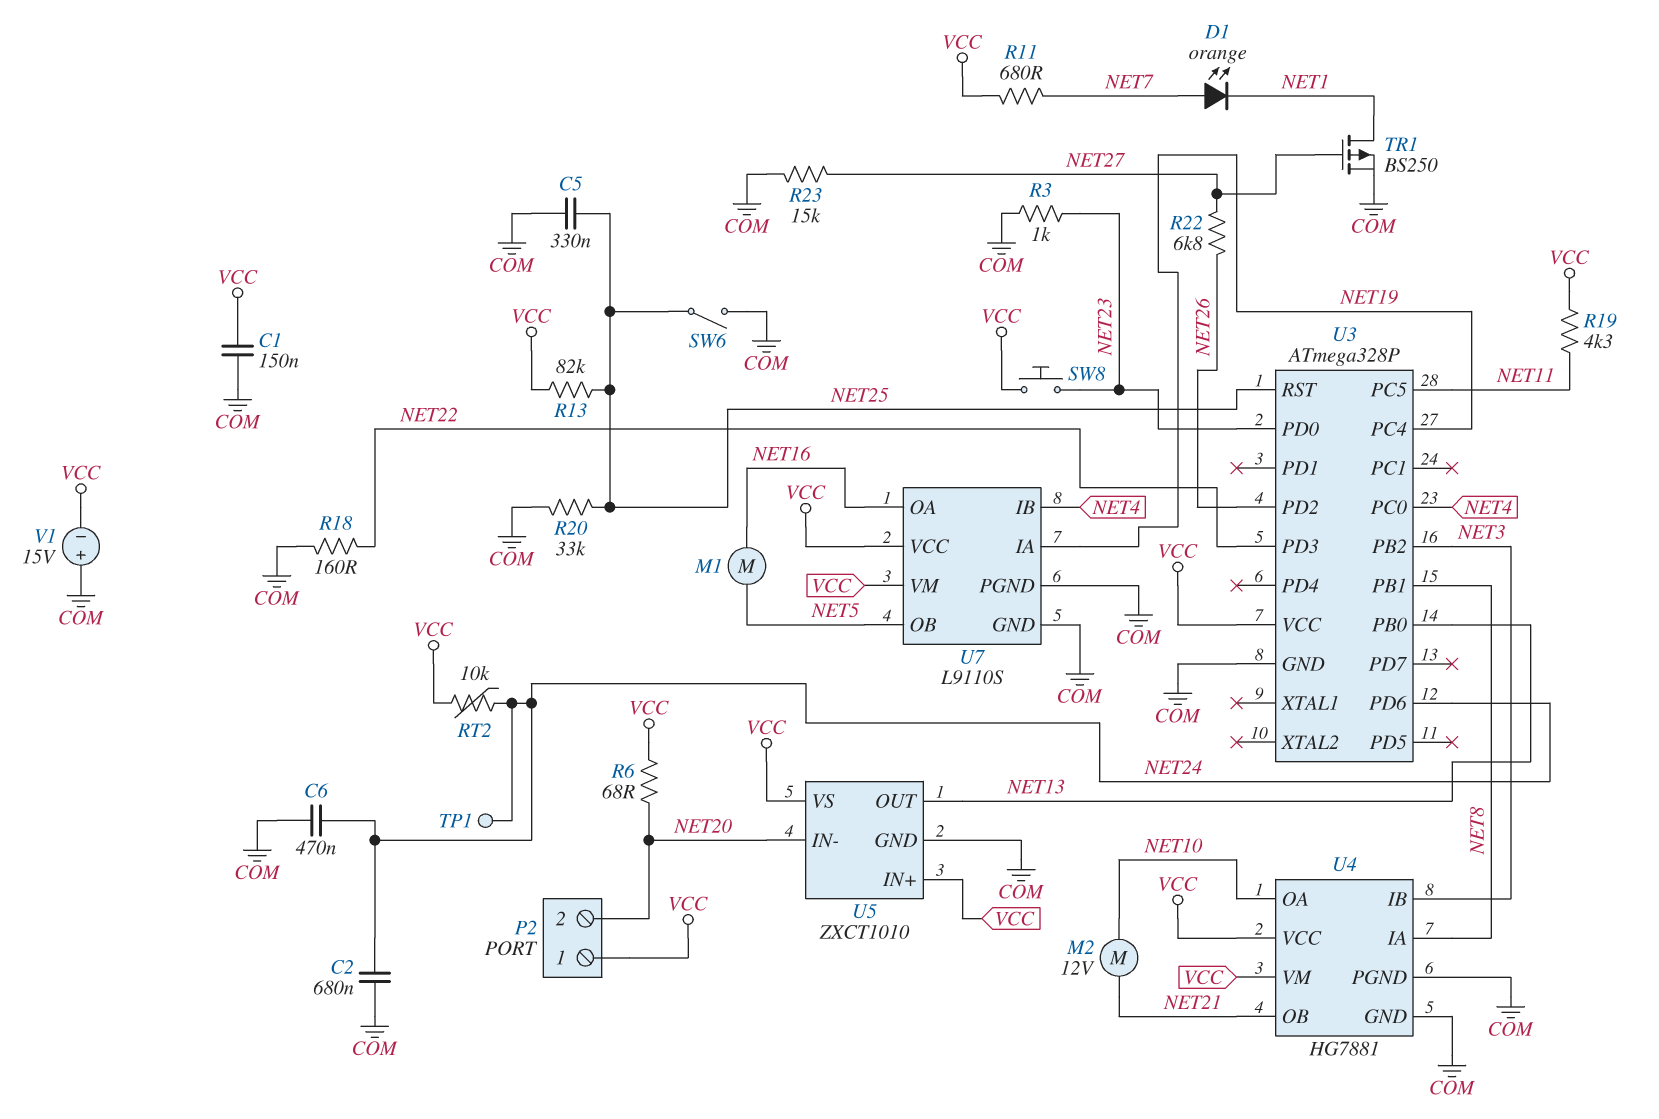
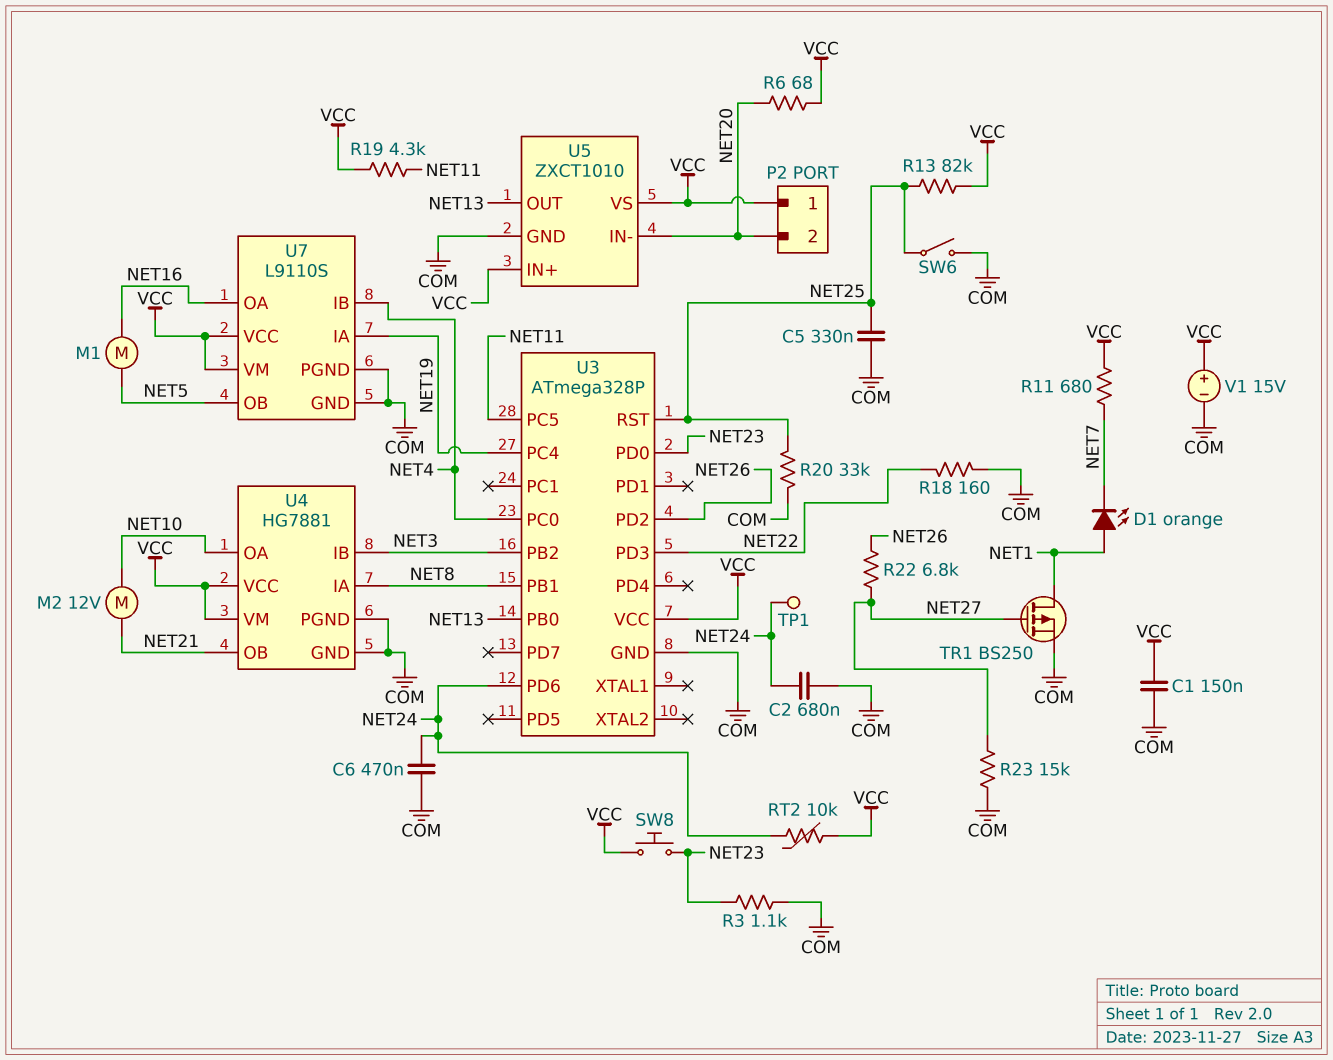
D1: LED orange (A NET7, K NET1) -> LED orange (A NET1, K NET7)
R3: 1k (COM, NET23) -> 1.1k (COM, NET23)
V1: 15V (plus COM, minus VCC) -> 15V (plus VCC, minus COM)

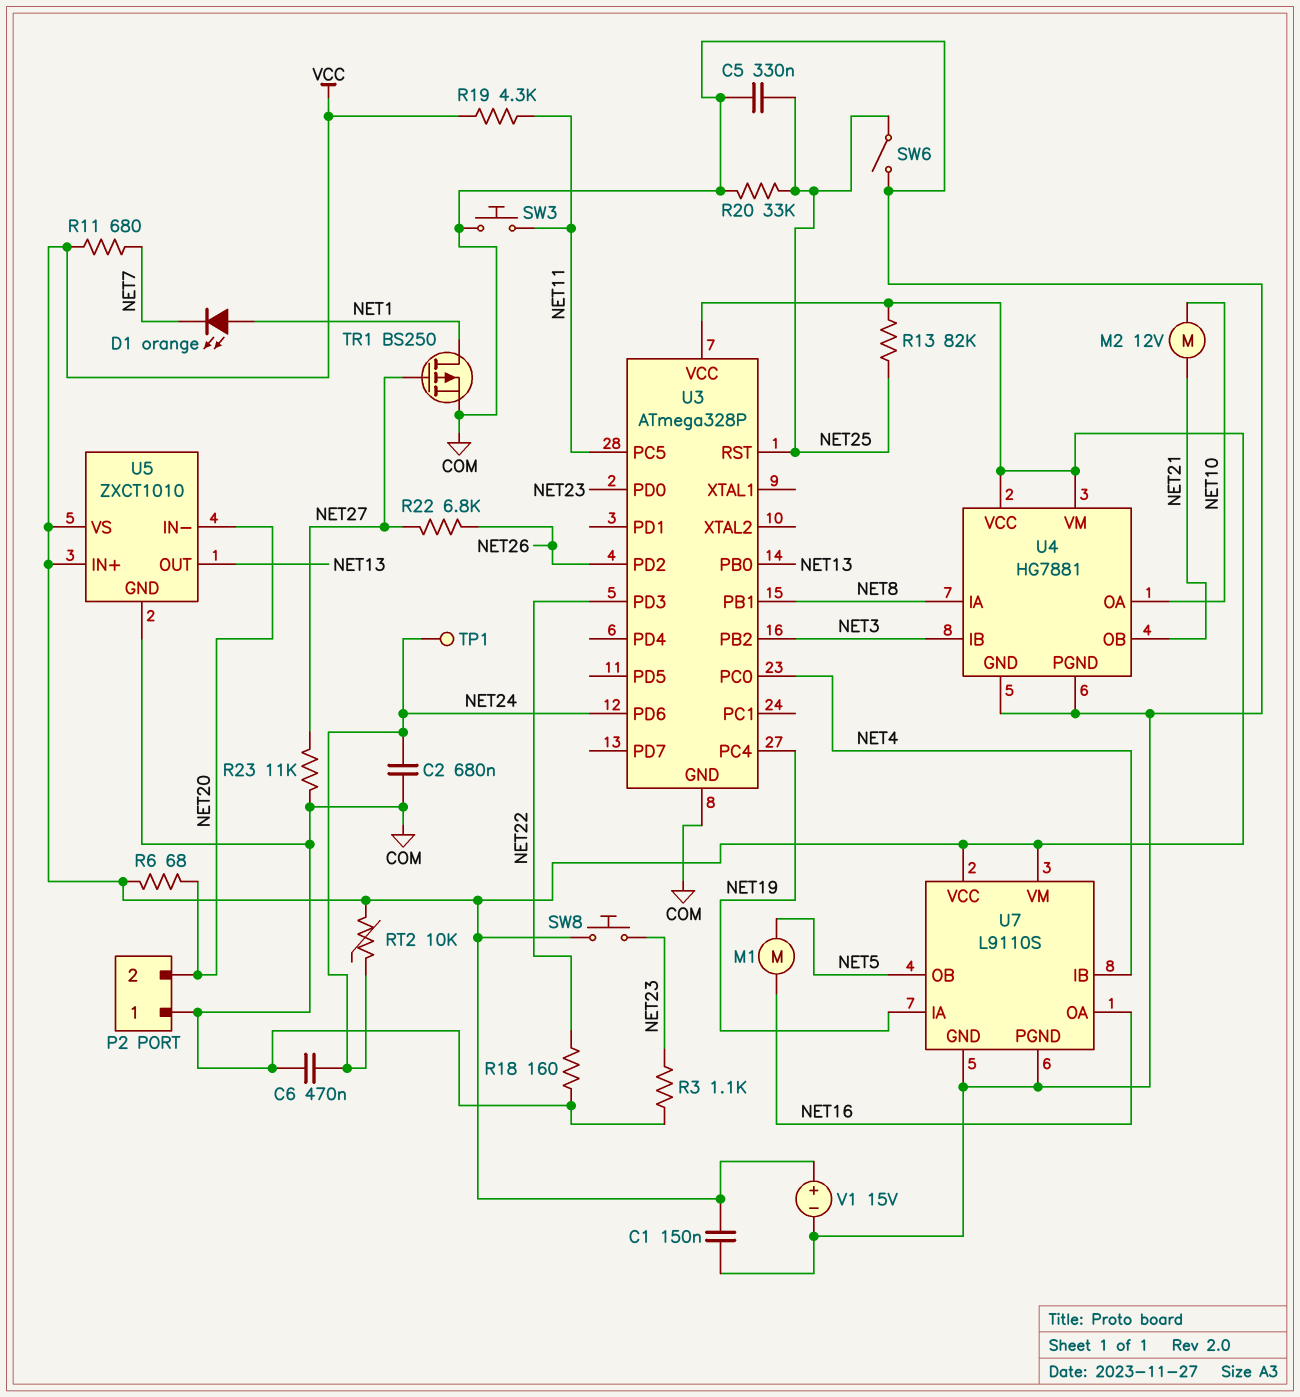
P2 pin 1: VCC -> COM
R23: 15k (COM, NET27) -> 11k (COM, NET27)
SW3: none -> button (COM, NET11)

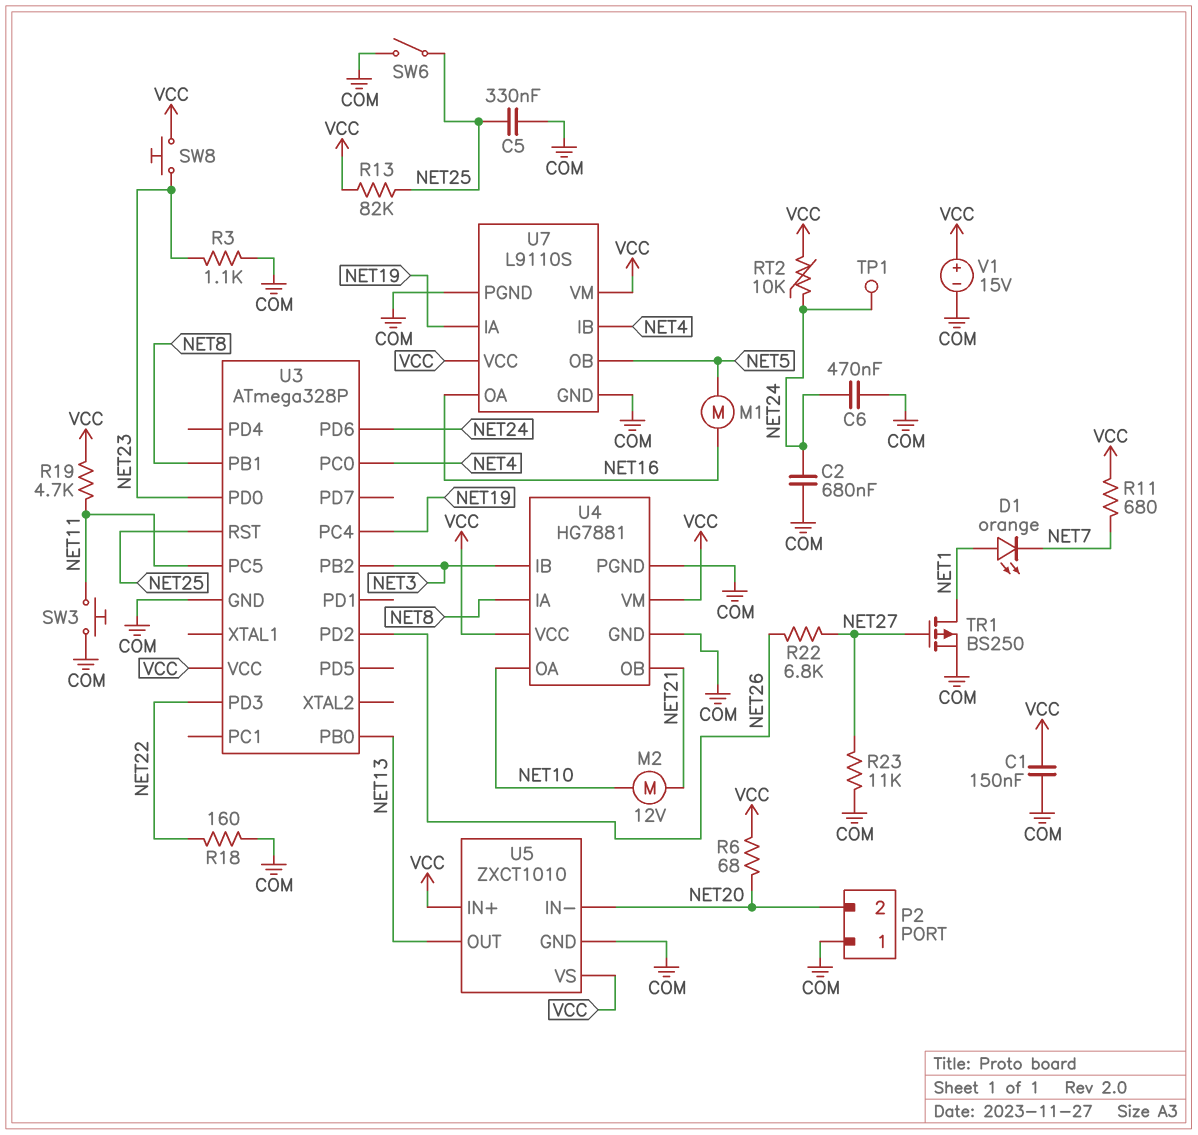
R19: 4.3k (NET11, VCC) -> 4.7k (NET11, VCC)
R20: 33k (COM, NET25) -> none

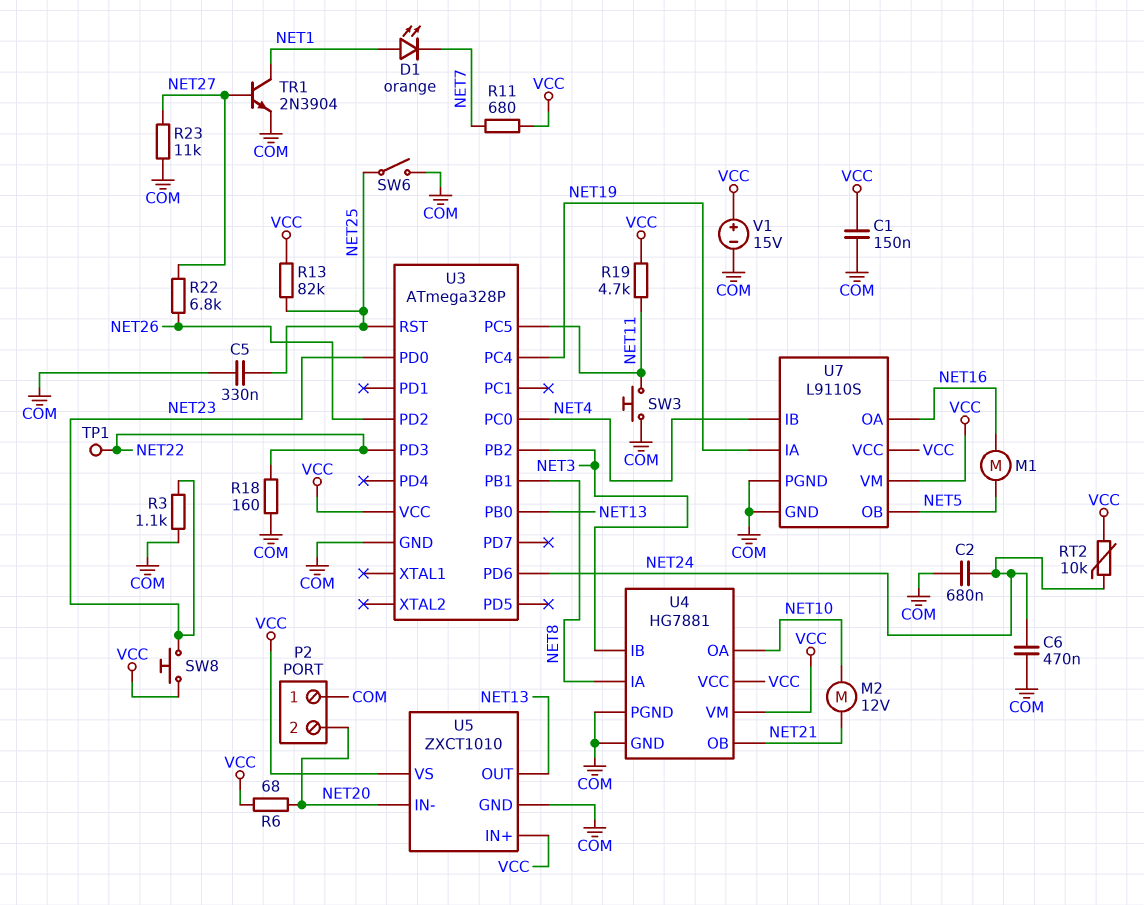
TP1: test point (NET24) -> test point (NET22)
TR1: PMOS BS250 (G NET27, D NET1, S COM) -> NPN 2N3904 (B NET27, C NET1, E COM)

